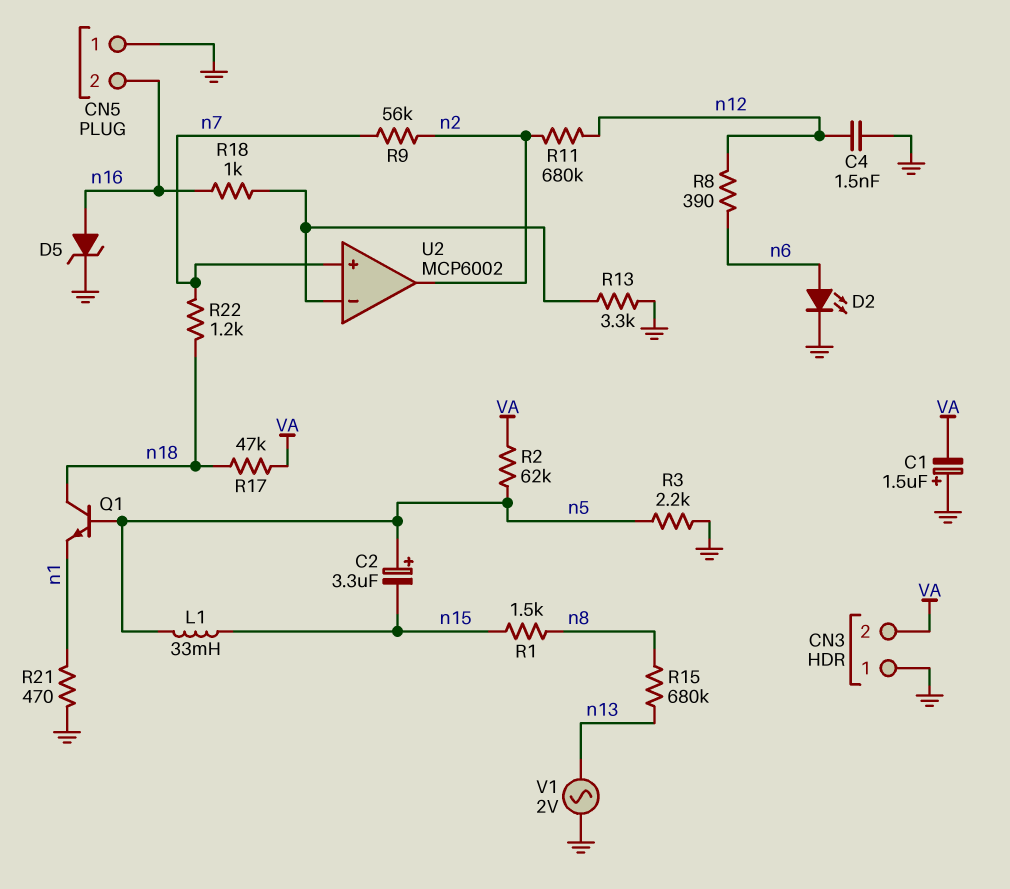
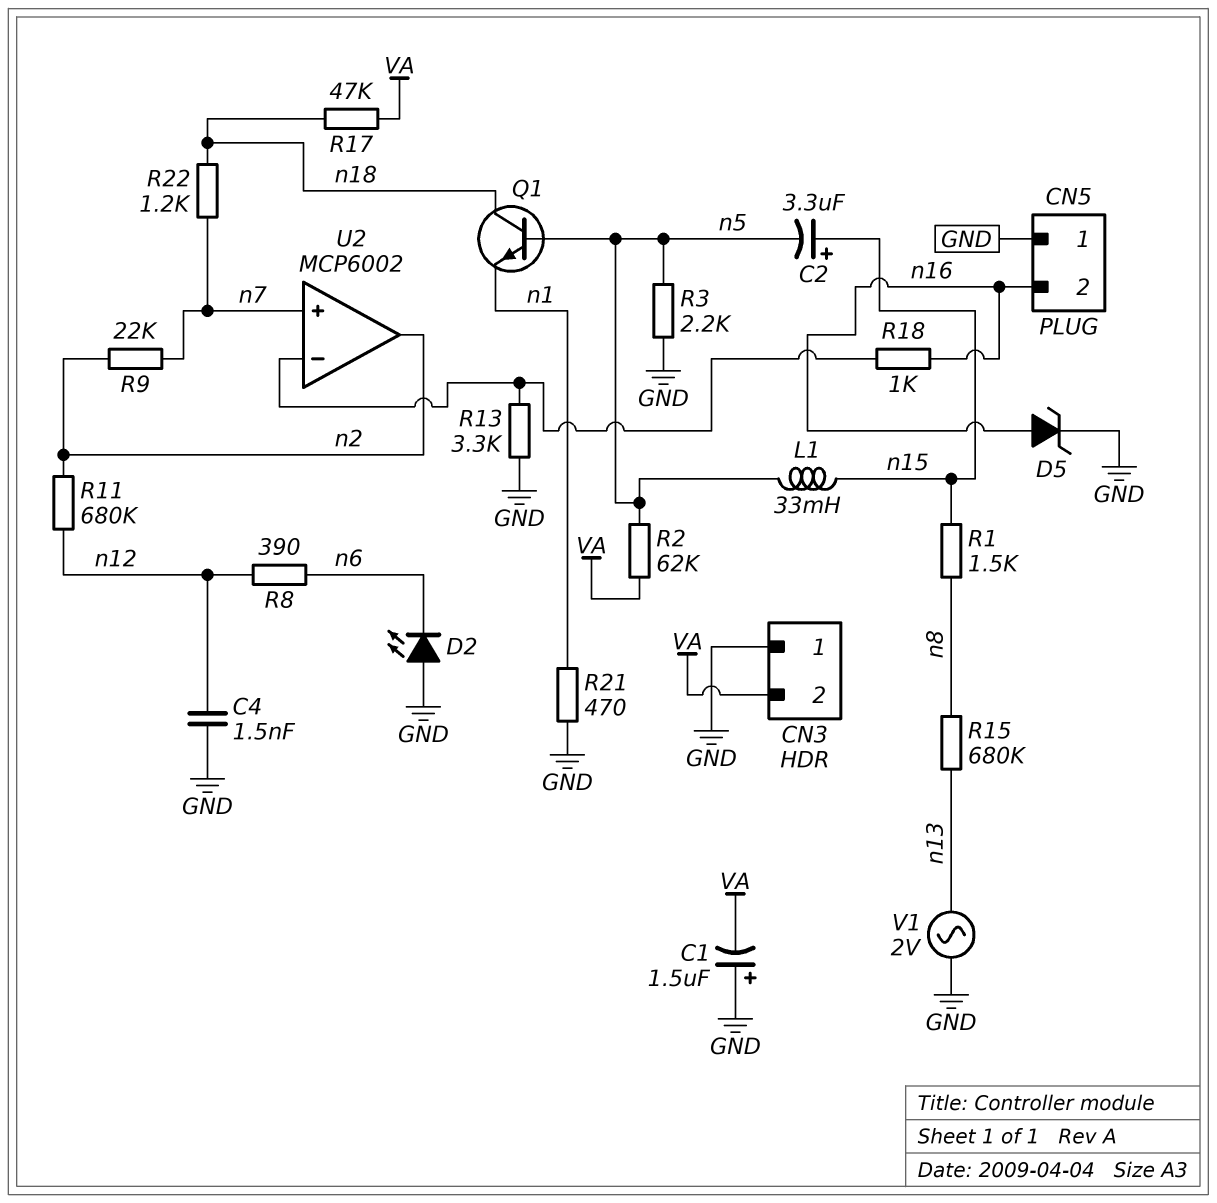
C2: 3.3uF (plus n5, minus n15) -> 3.3uF (plus n15, minus n5)
D2: LED (A n6, K GND) -> LED (A GND, K n6)
R9: 56k (n2, n7) -> 22k (n2, n7)

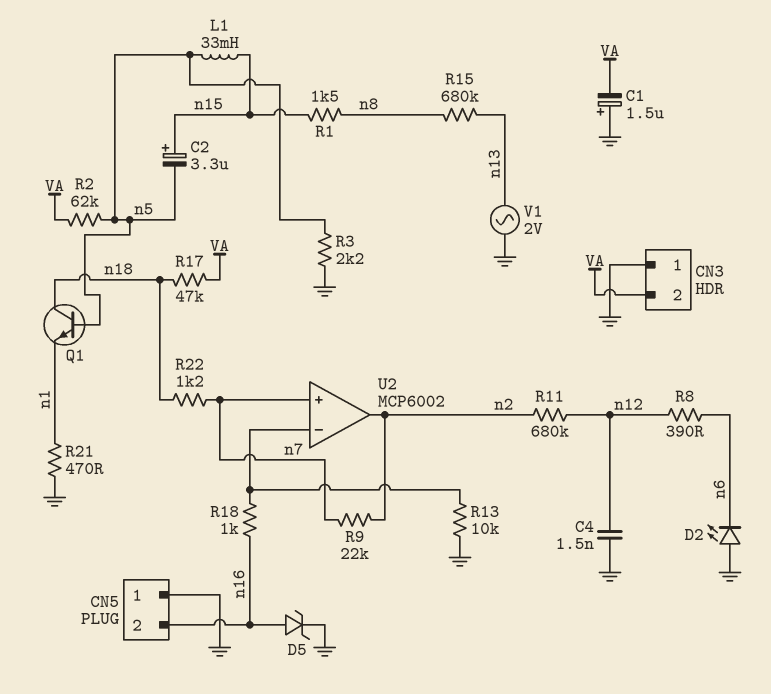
R13: 3.3k (GND, U2/in-) -> 10k (GND, U2/in-)

